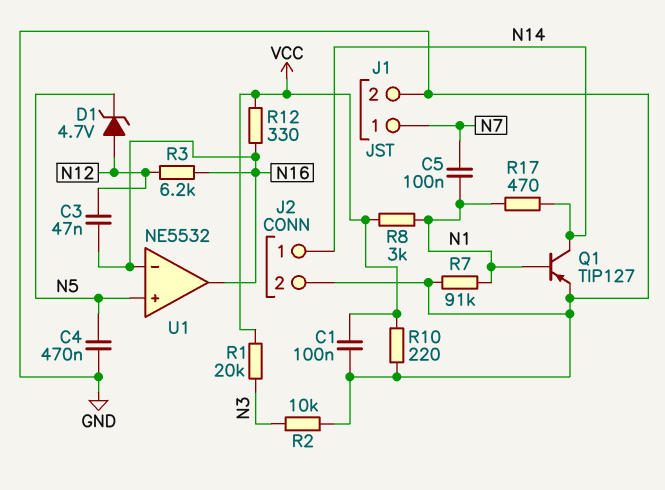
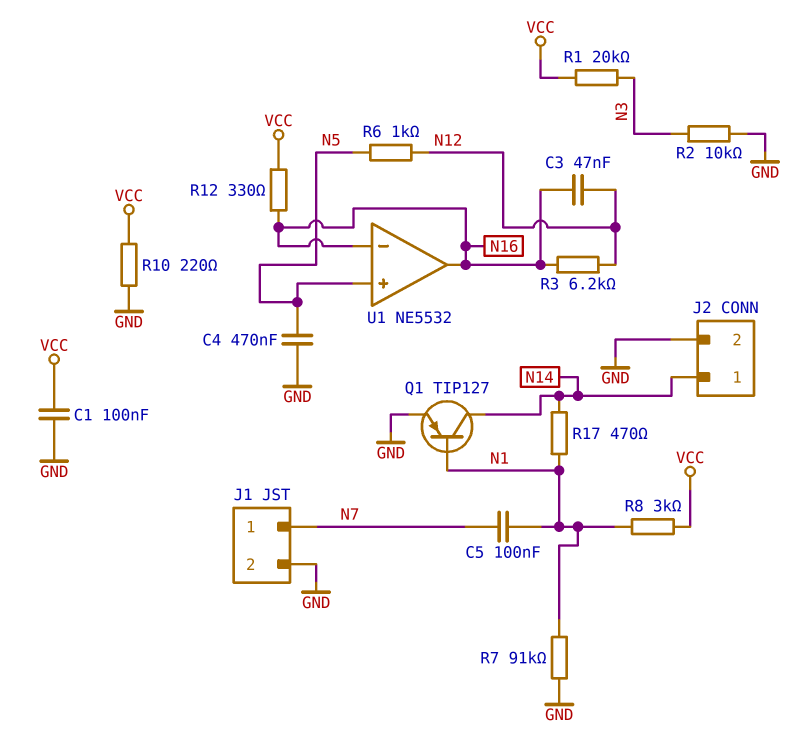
D1: zener 4.7V (A N12, K N5) -> none
R6: none -> 1k (N5, N12)

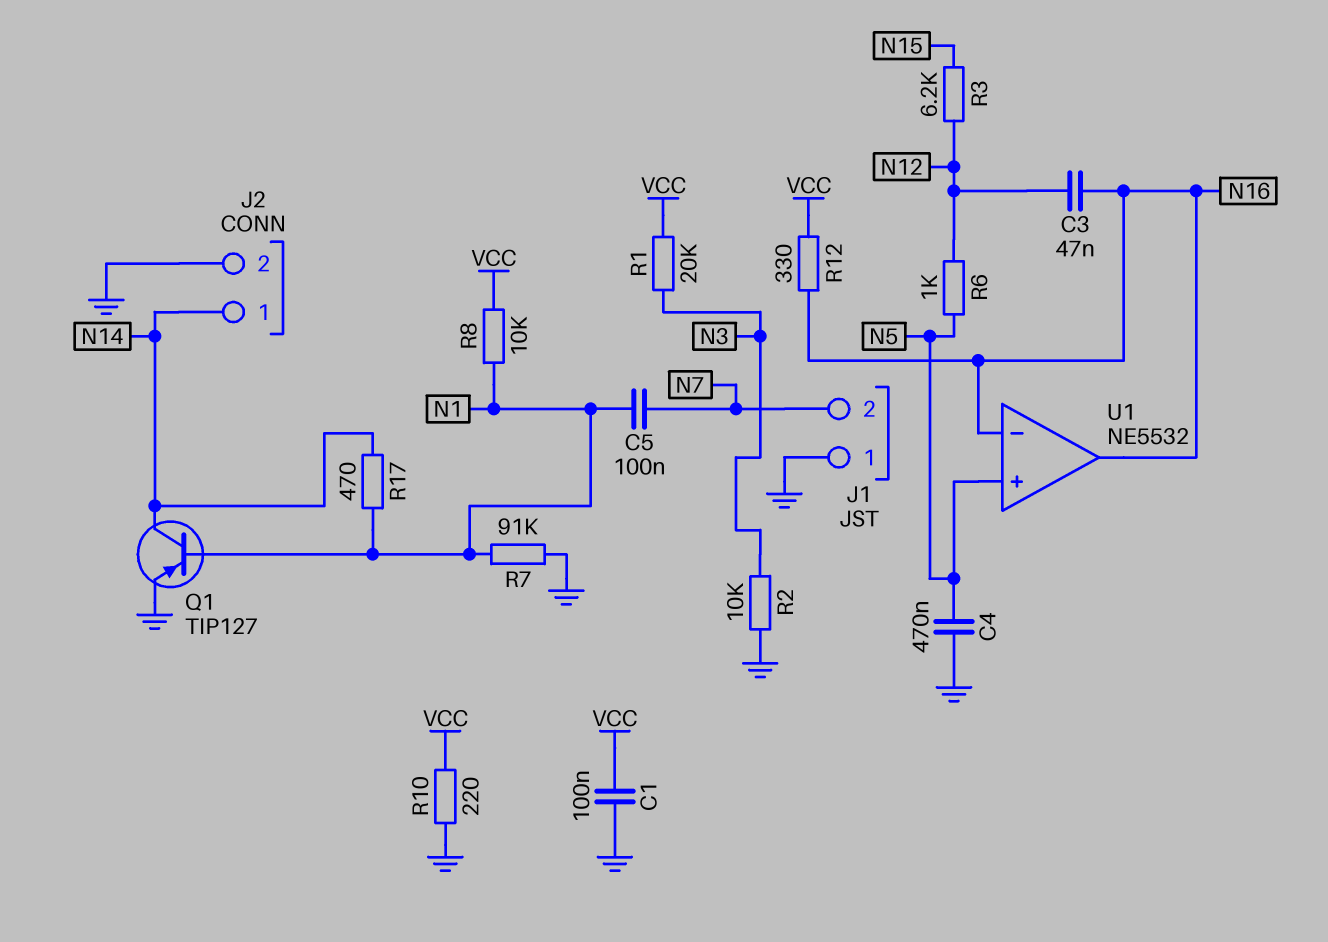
J1 pin 1: N7 -> GND
J1 pin 2: GND -> N7
R3: 6.2k (N12, N16) -> 6.2k (N12, N15)
R8: 3k (N1, VCC) -> 10k (N1, VCC)

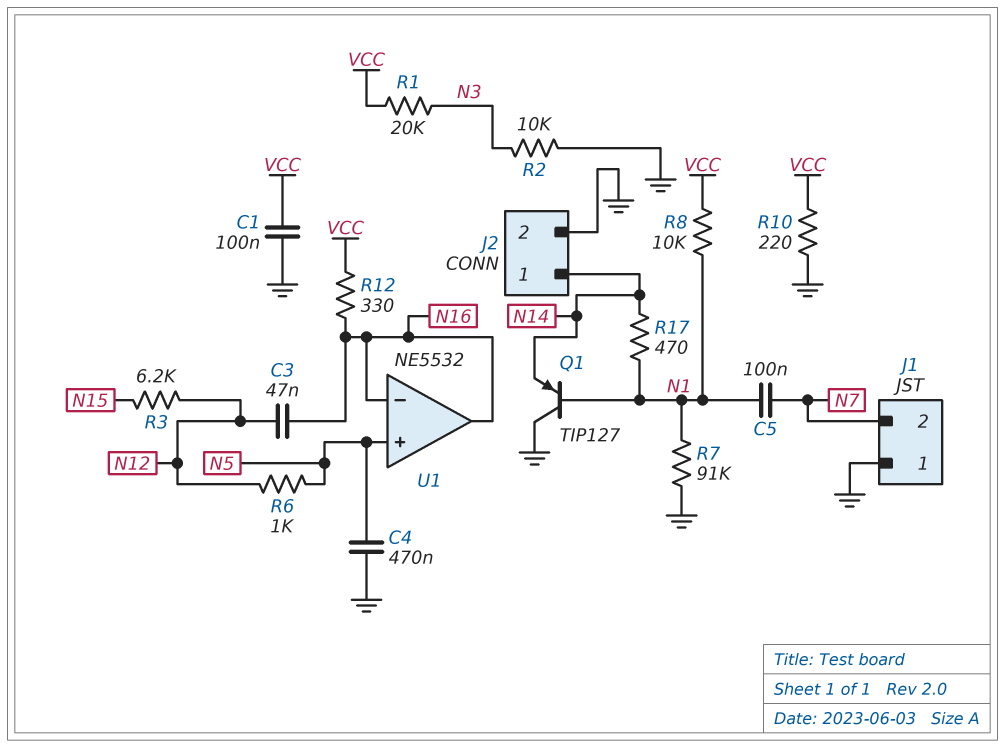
Q1: PNP TIP127 (B N1, C N14, E GND) -> PNP TIP127 (B N1, C GND, E N14)

